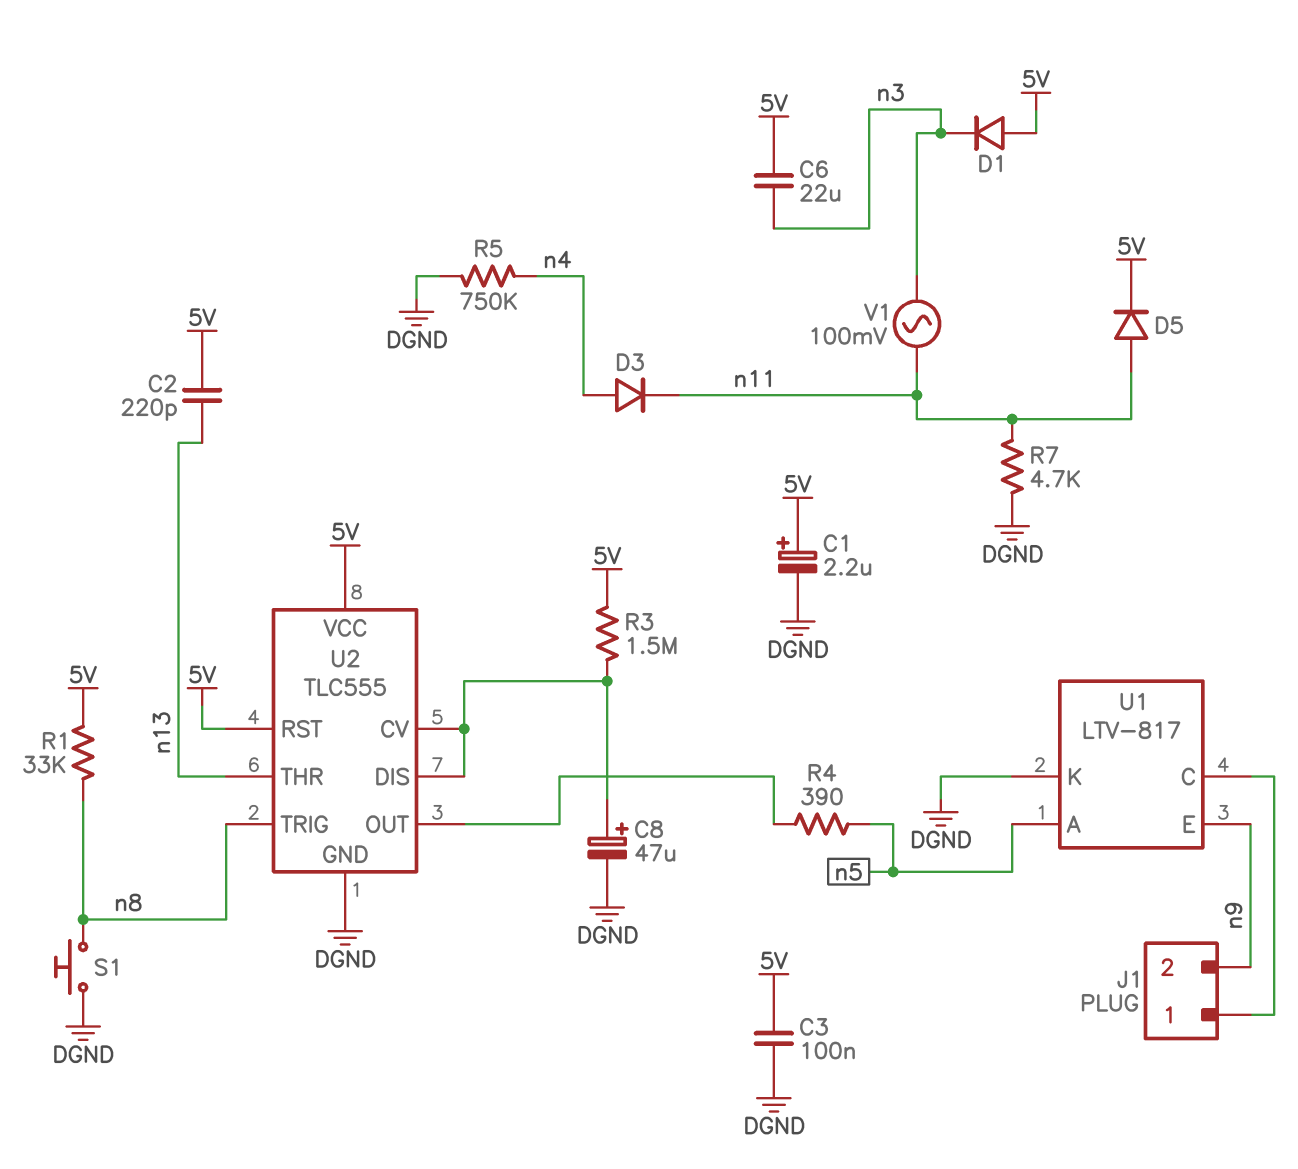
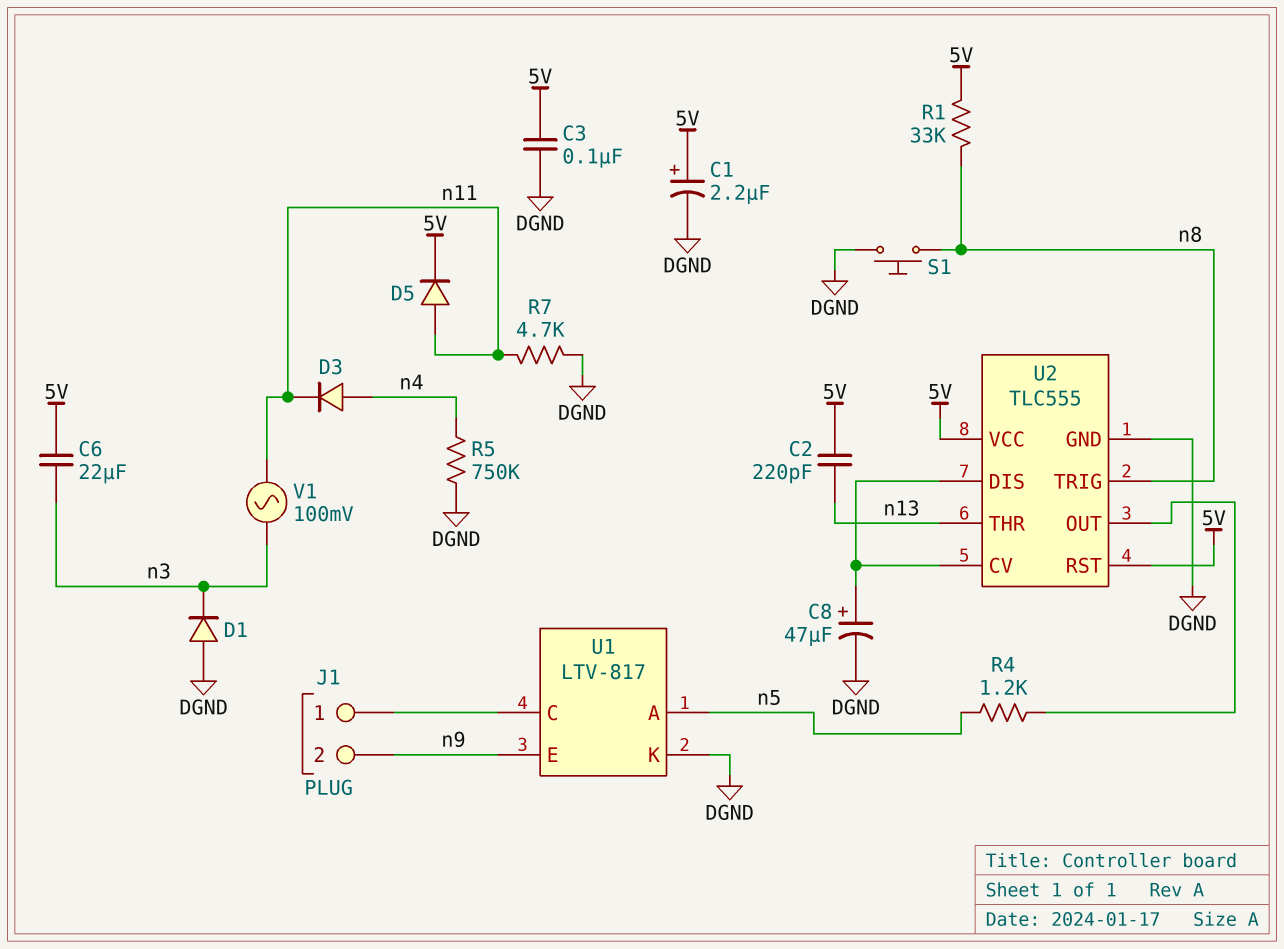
D1: diode (A 5V, K n3) -> diode (A DGND, K n3)
R3: 1.5M (5V, U2/CV) -> none
R4: 390 (U2/OUT, n5) -> 1.2k (U2/OUT, n5)

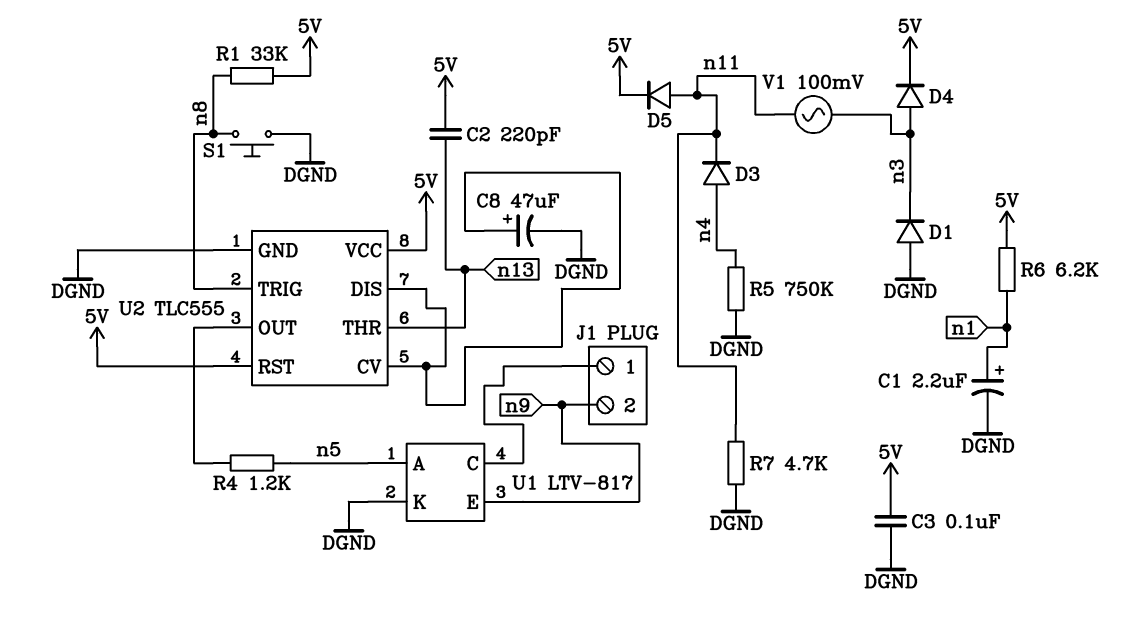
C1: 2.2uF (plus 5V, minus DGND) -> 2.2uF (plus n1, minus DGND)
C6: 22uF (5V, n3) -> none
D4: none -> diode (A n3, K 5V)
R6: none -> 6.2k (5V, n1)

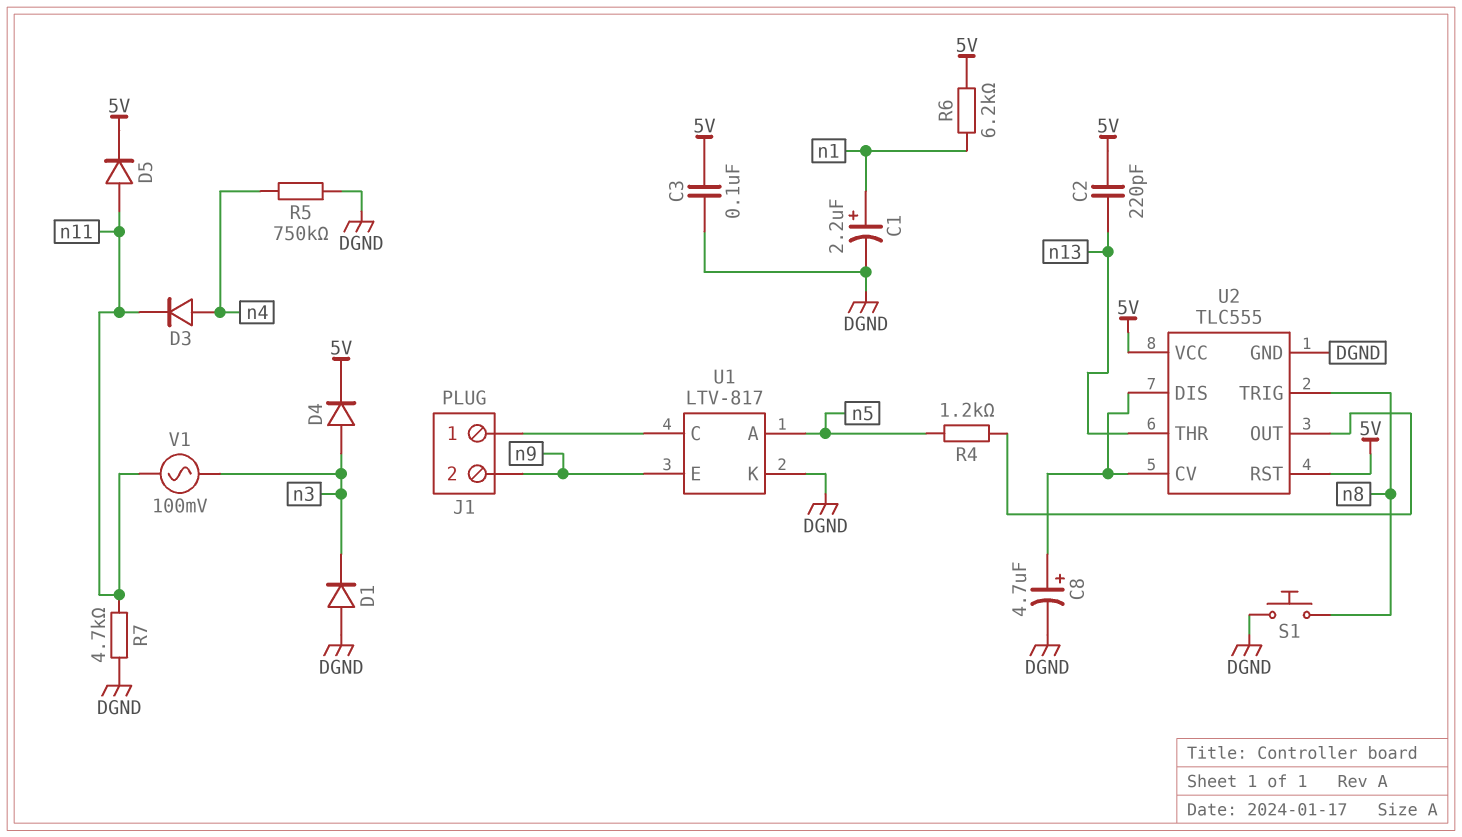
C8: 47uF (plus U2/CV, minus DGND) -> 4.7uF (plus U2/CV, minus DGND)
R1: 33k (5V, n8) -> none

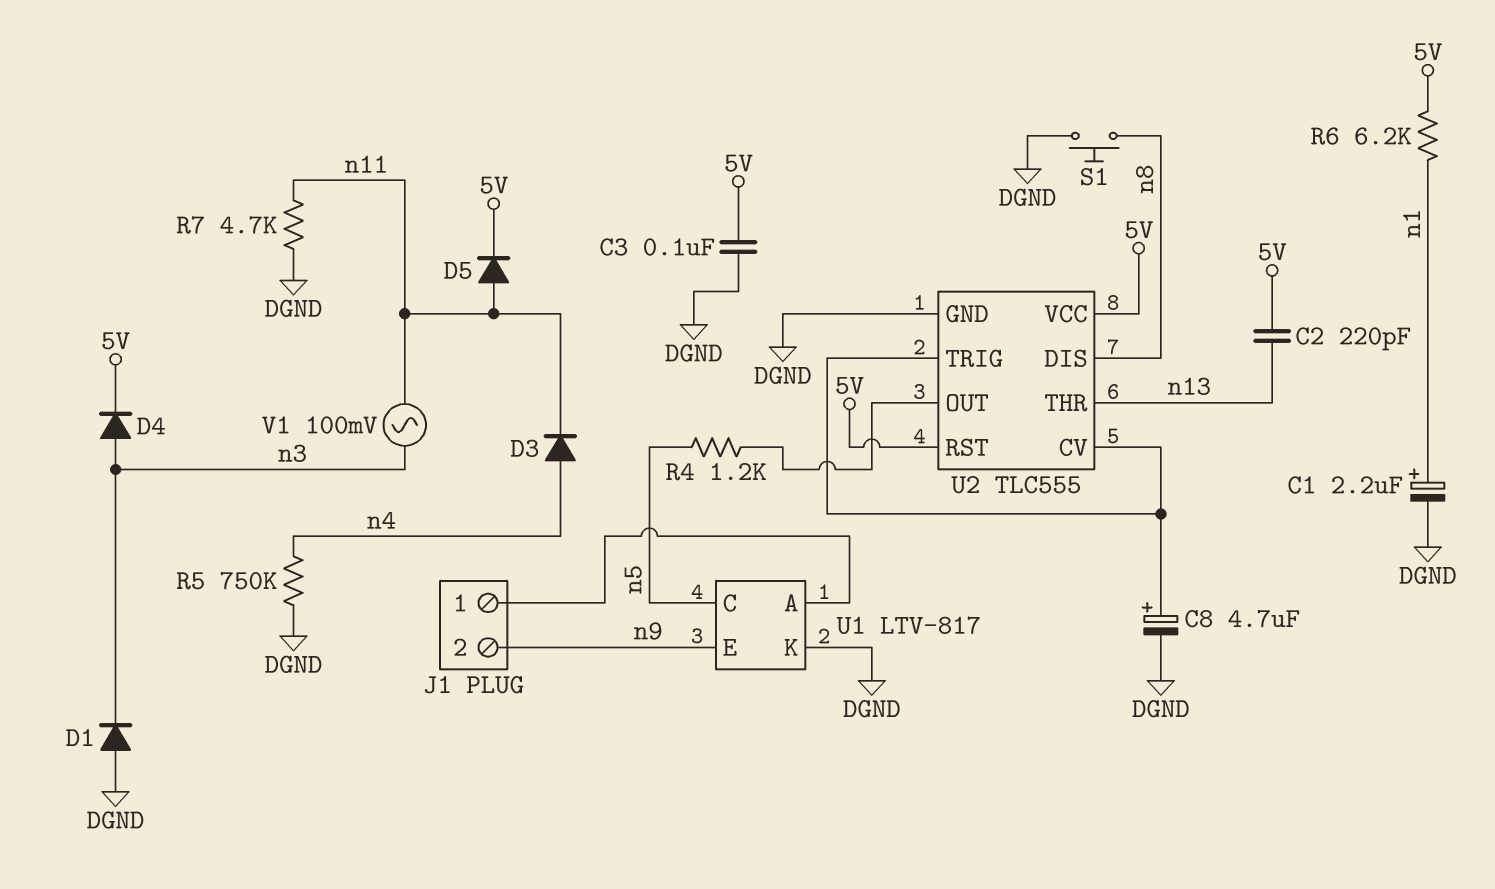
U1 pin A: n5 -> J1/1
U1 pin C: J1/1 -> n5
U2 pin DIS: U2/CV -> n8
U2 pin TRIG: n8 -> U2/CV

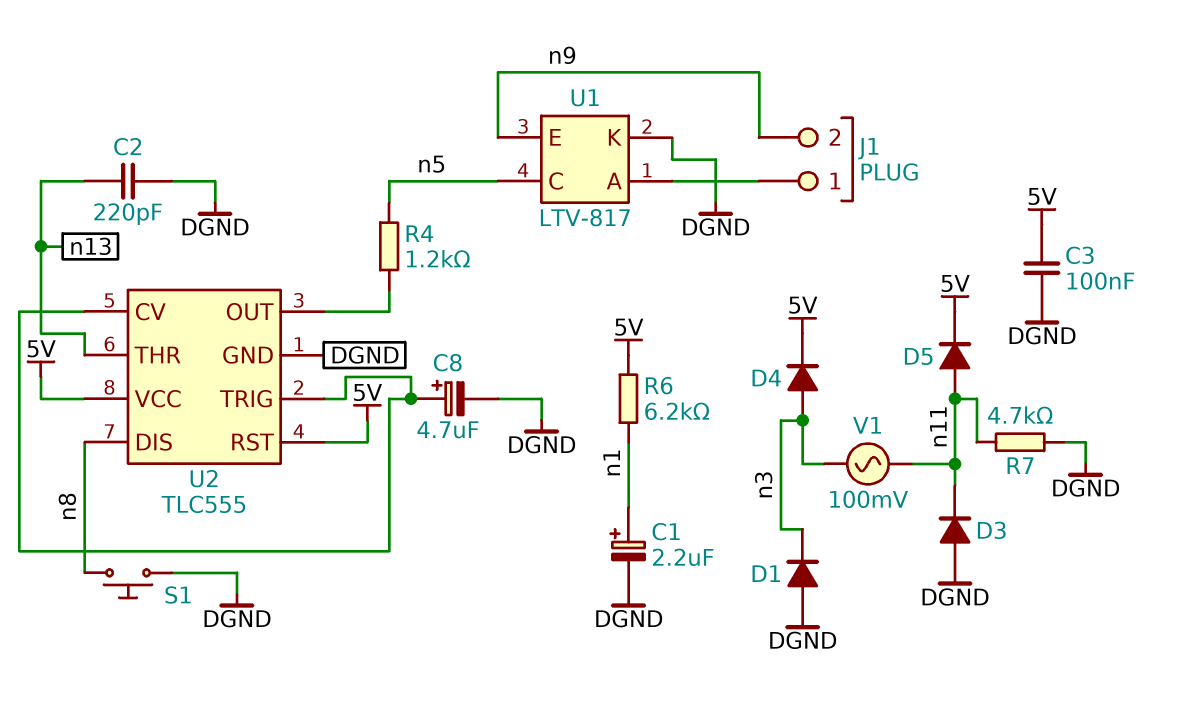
C2: 220pF (5V, n13) -> 220pF (DGND, n13)
D3: diode (A n4, K n11) -> diode (A DGND, K n11)
R5: 750k (DGND, n4) -> none

